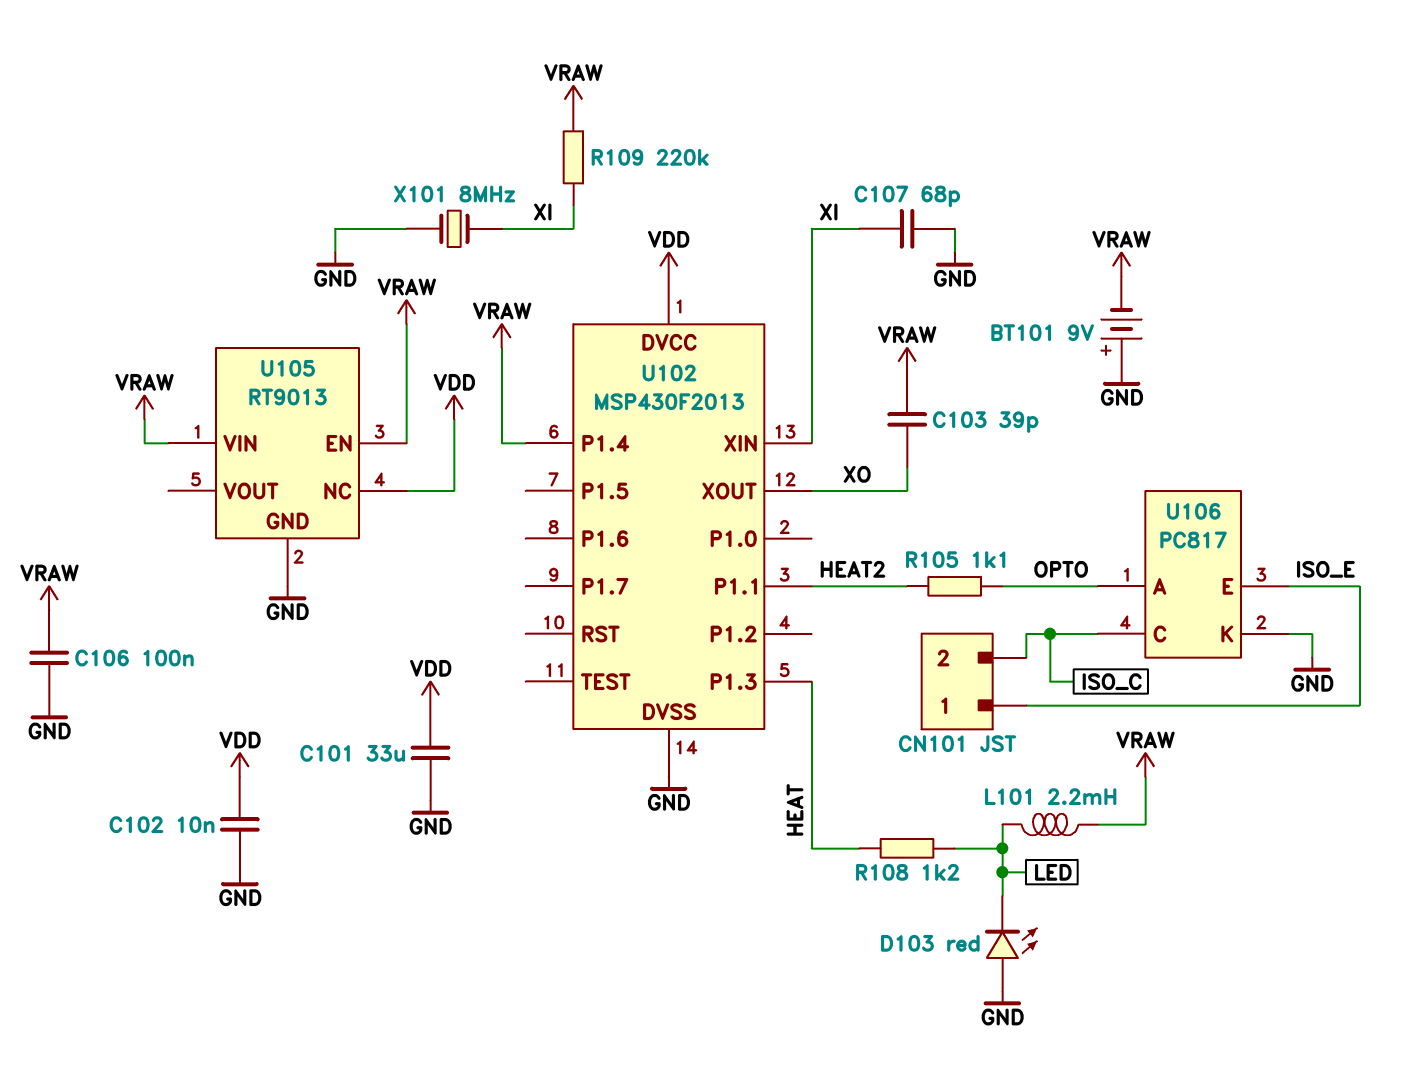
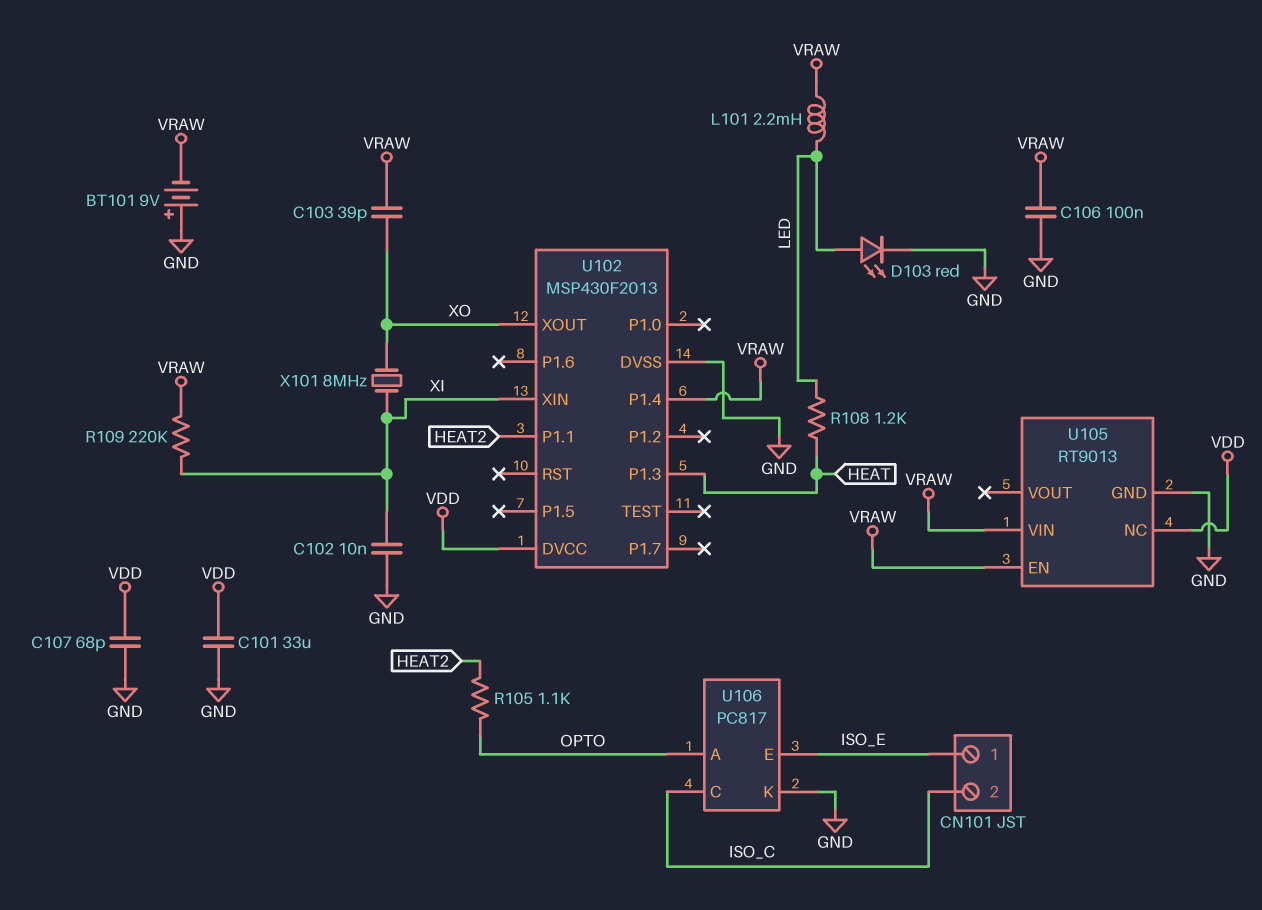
C102: 10nF (GND, VDD) -> 10nF (GND, XI)
C107: 68pF (GND, XI) -> 68pF (GND, VDD)
D103: LED red (A GND, K LED) -> LED red (A LED, K GND)
X101: 8MHz (GND, XI) -> 8MHz (XI, XO)

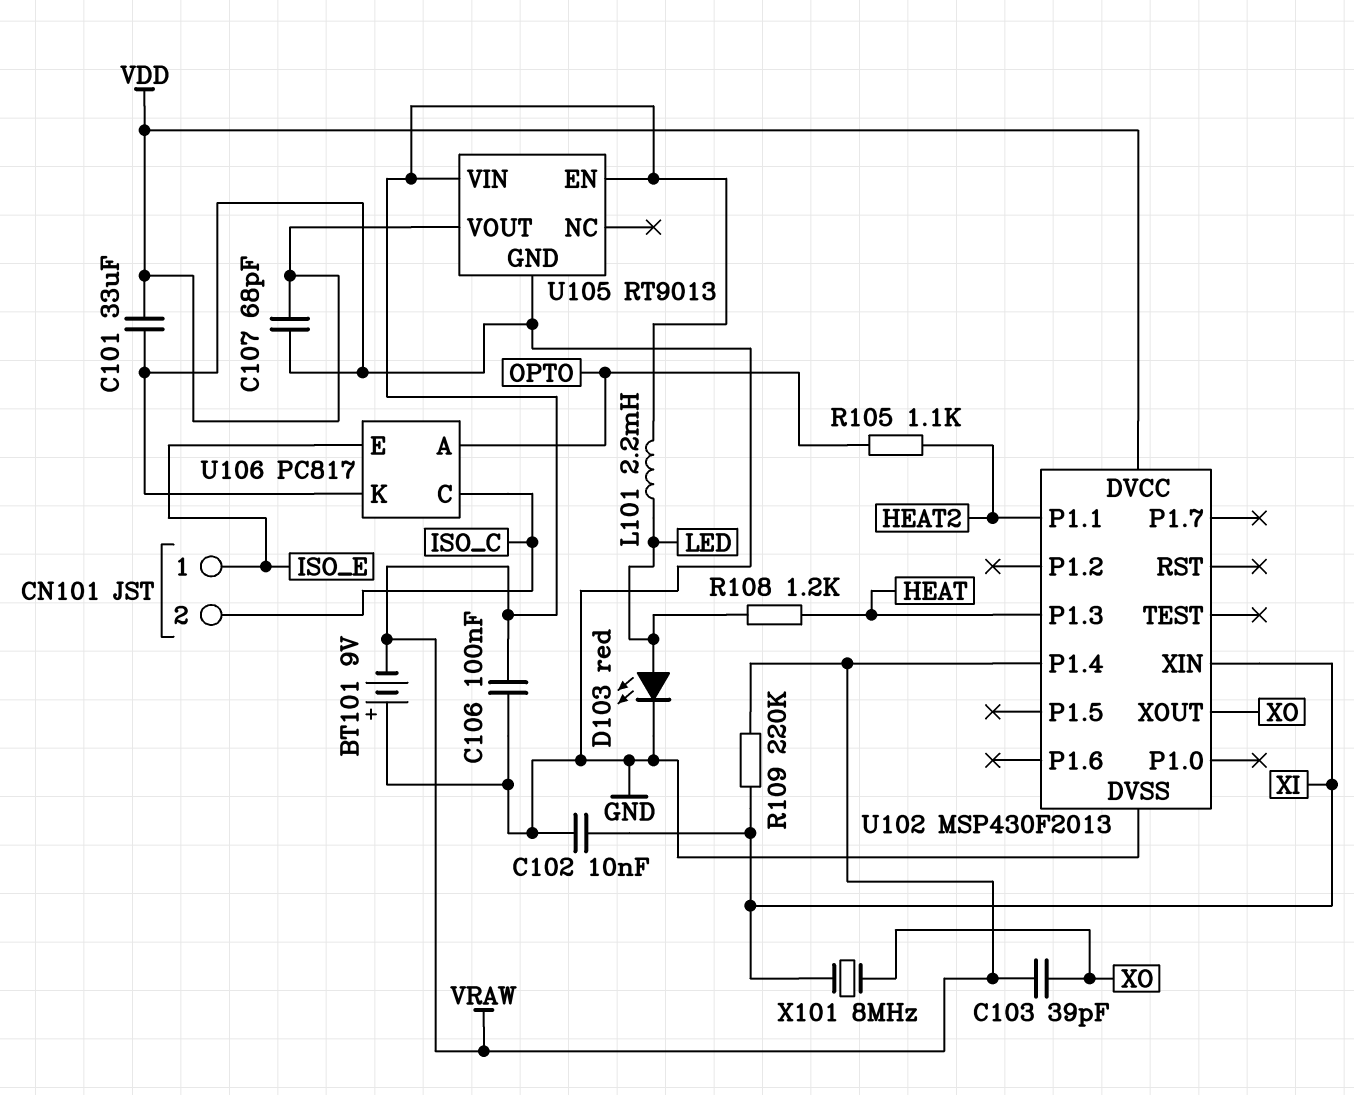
U105 pin NC: VDD -> none
U105 pin VOUT: none -> VDD

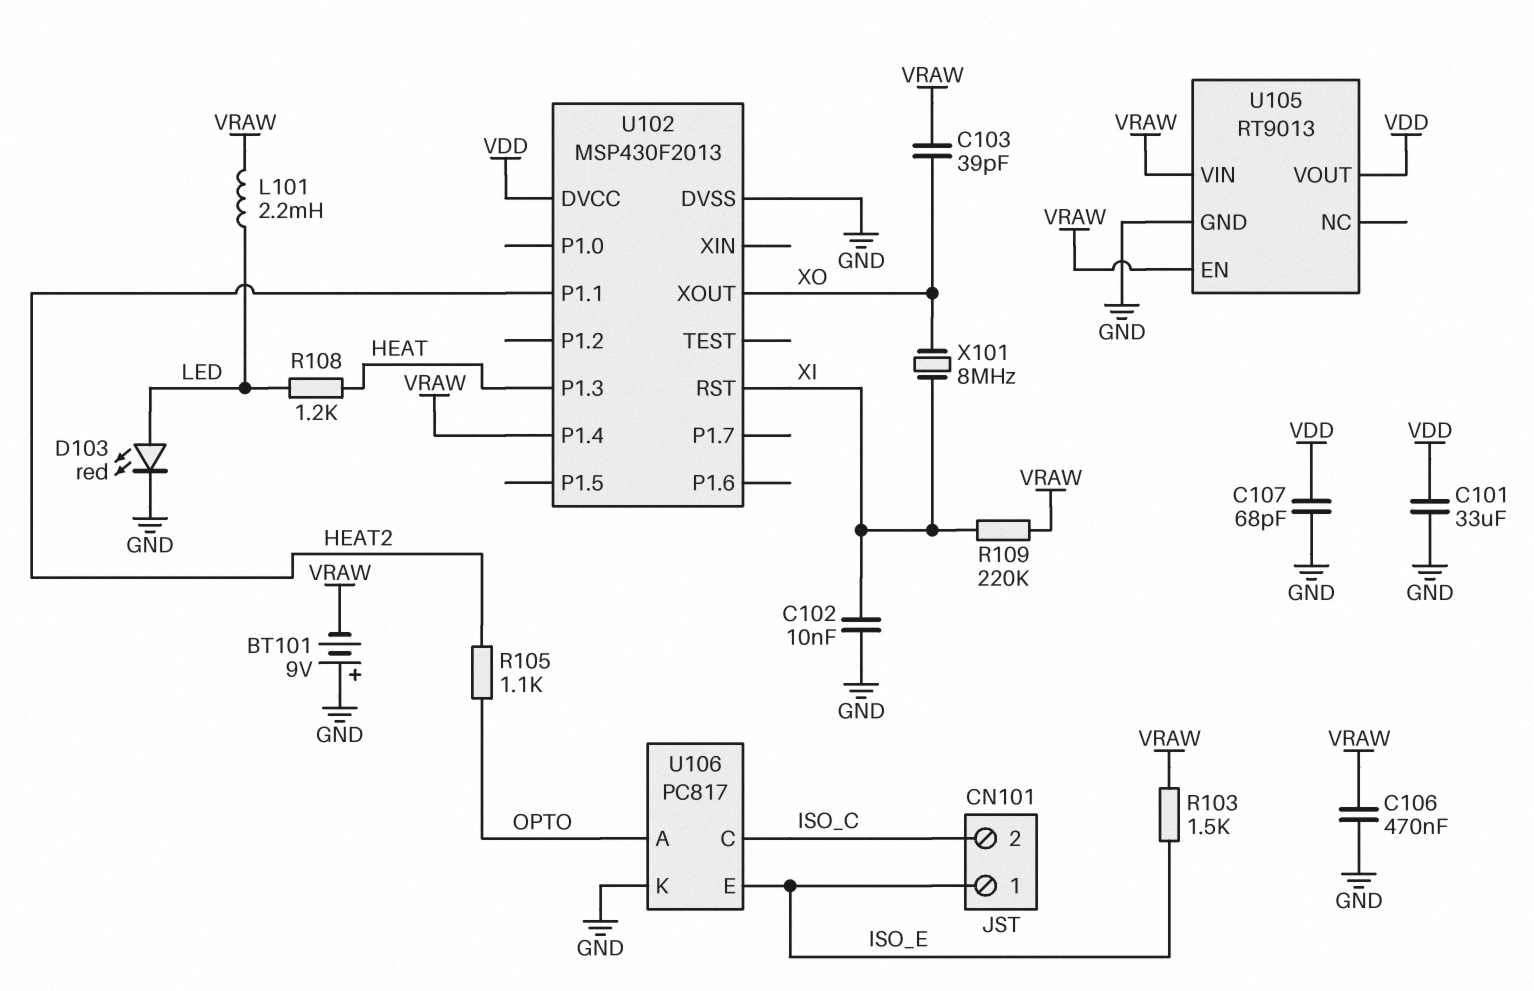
C106: 100nF (GND, VRAW) -> 470nF (GND, VRAW)
R103: none -> 1.5k (ISO_E, VRAW)
U102 pin RST: none -> XI
U102 pin XIN: XI -> none

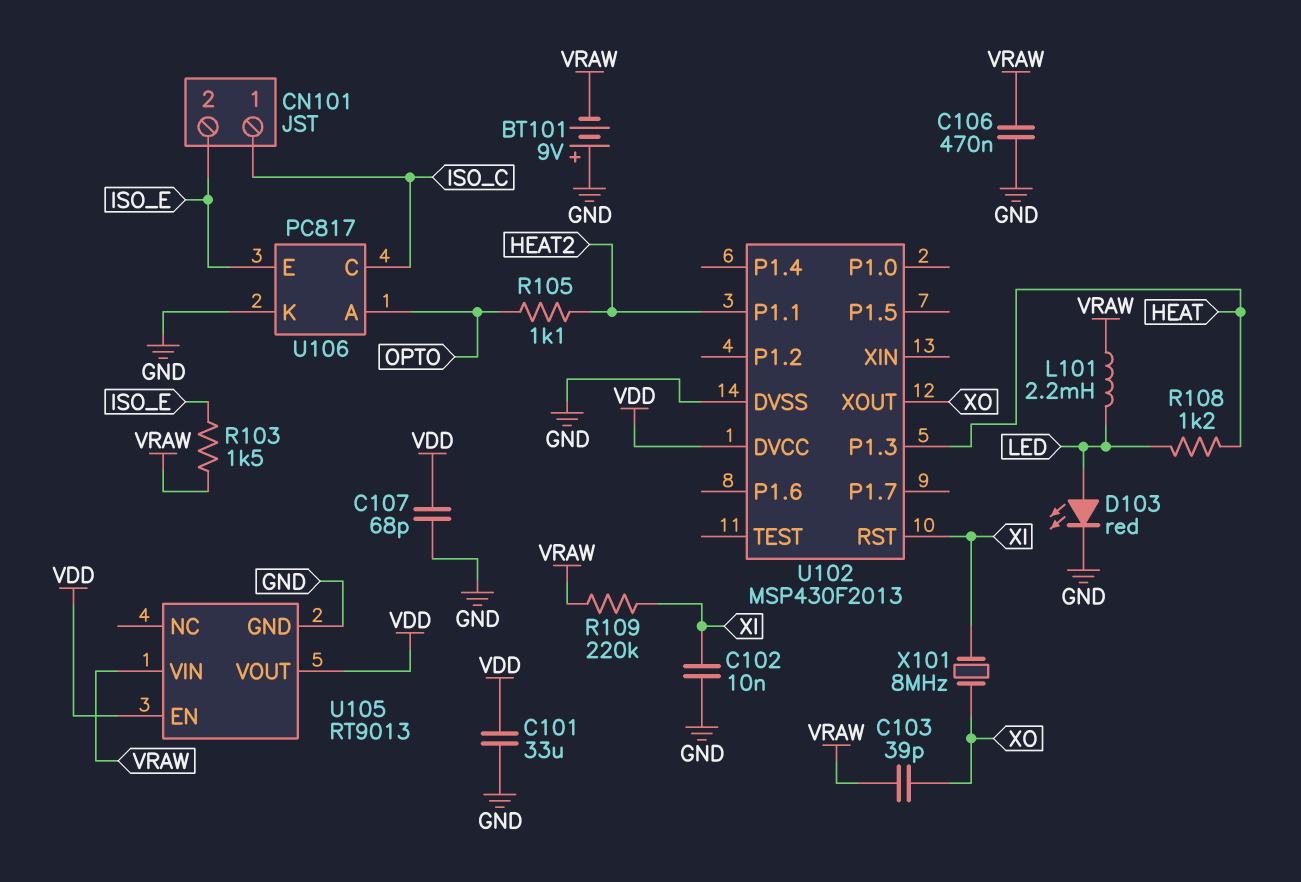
CN101 pin 1: ISO_E -> ISO_C
CN101 pin 2: ISO_C -> ISO_E
U102 pin P1.4: VRAW -> none
U105 pin EN: VRAW -> VDD

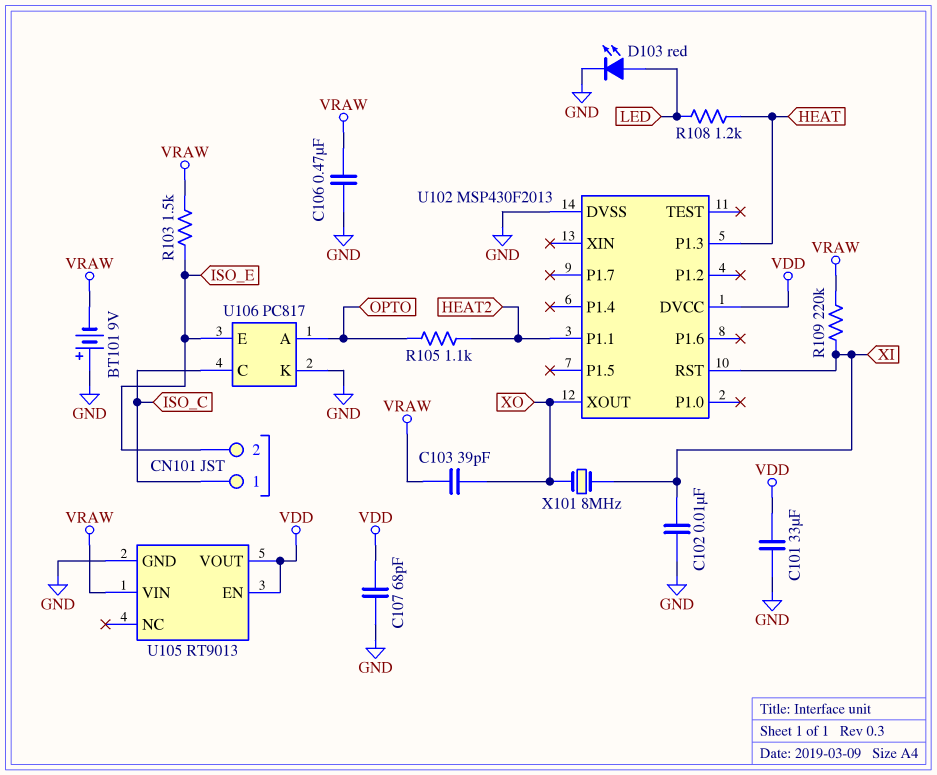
L101: 2.2mH (LED, VRAW) -> none

